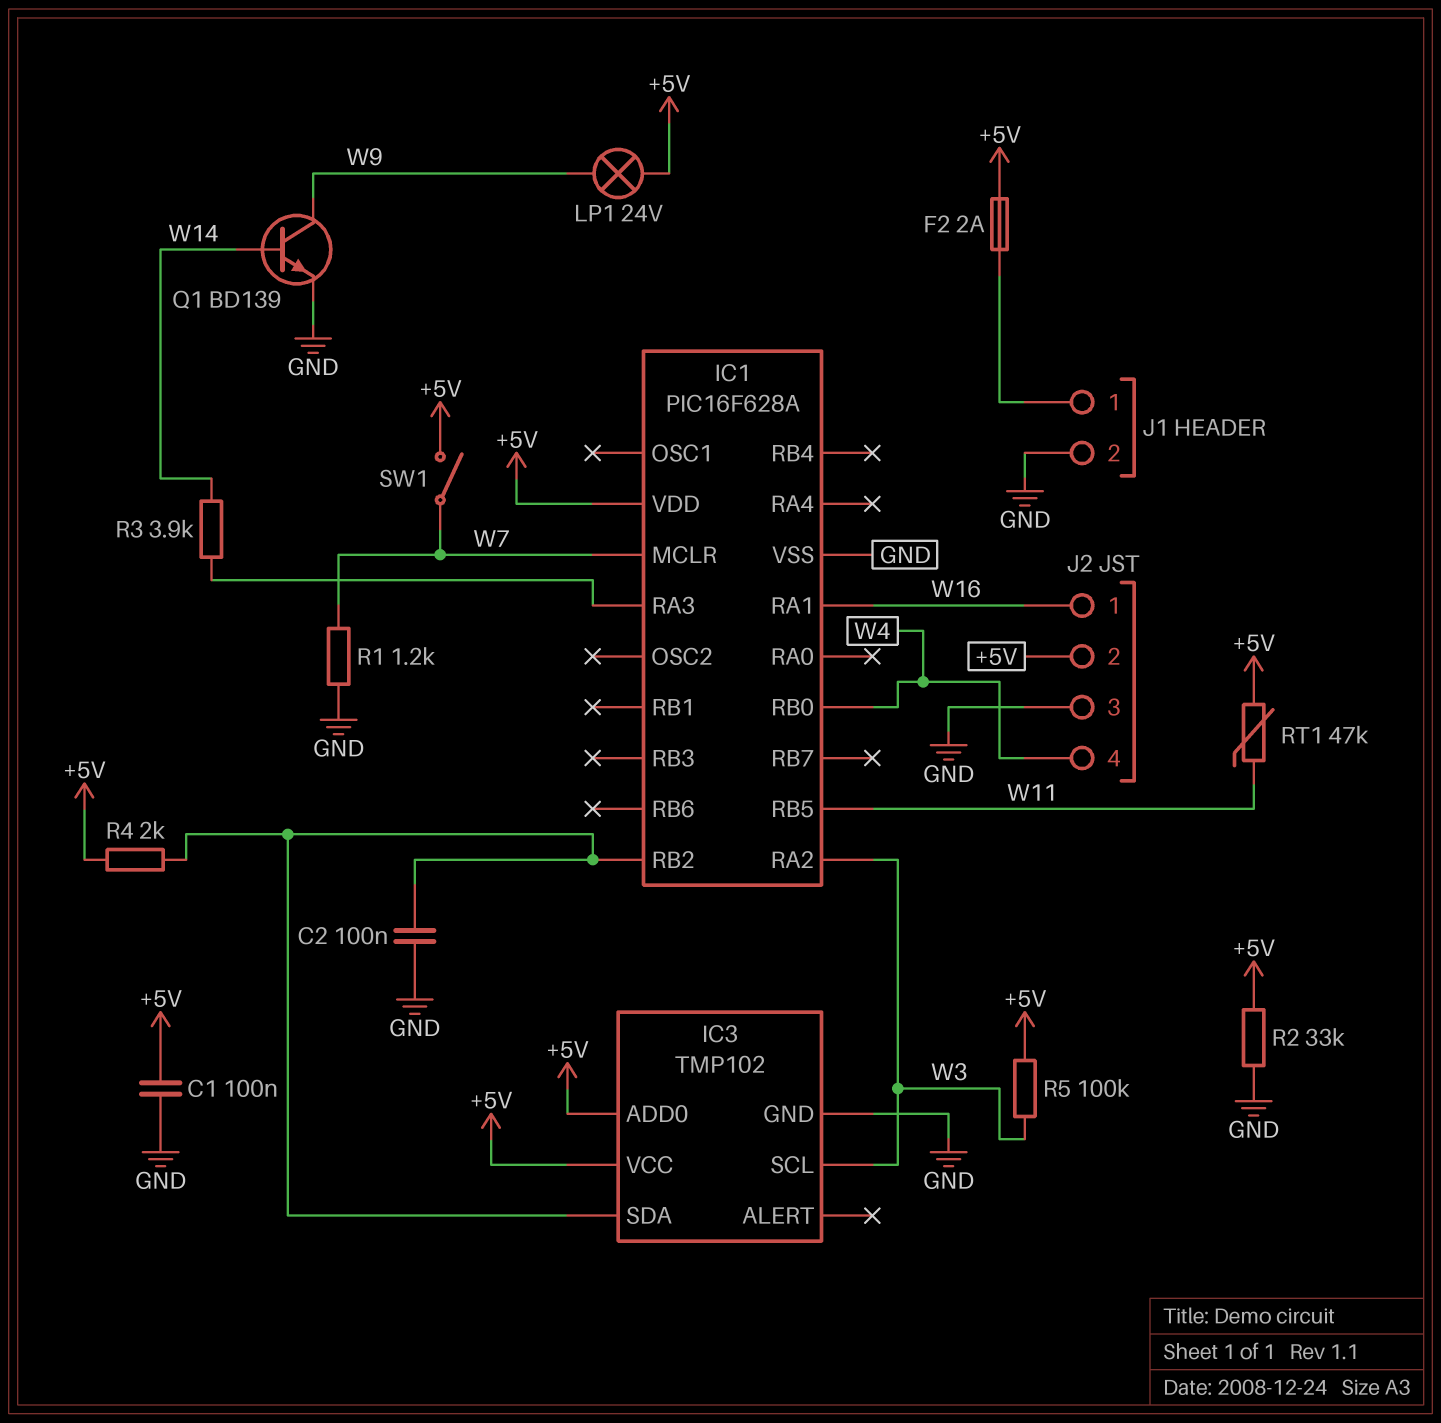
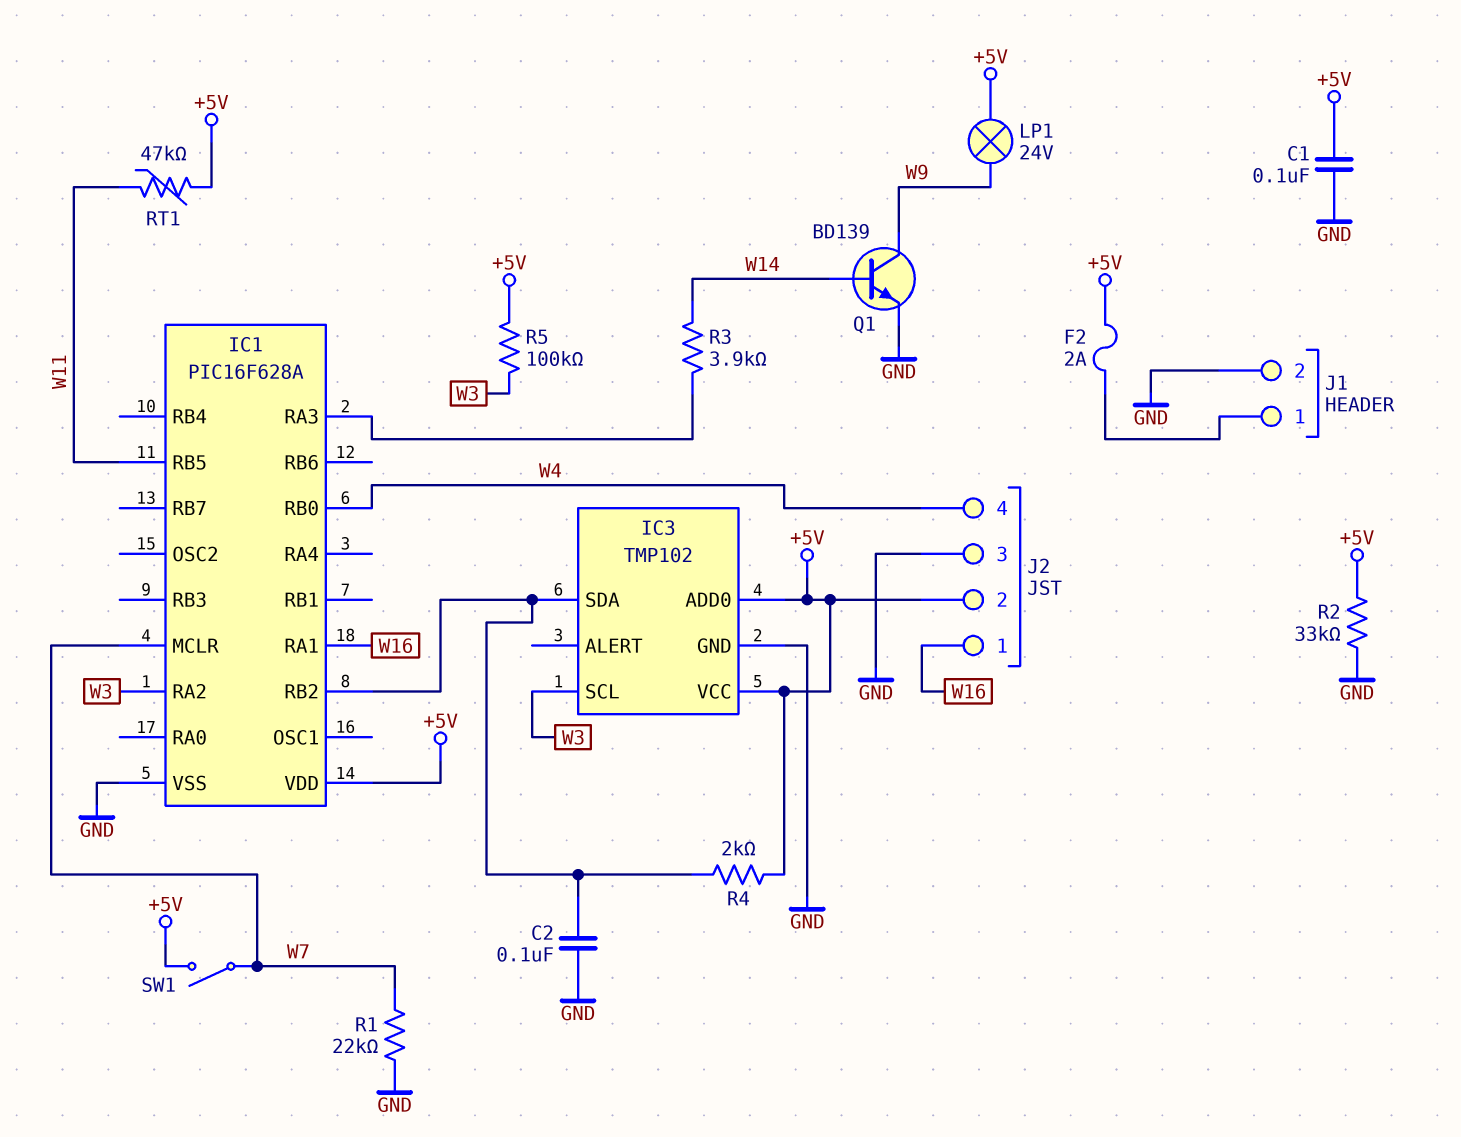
R1: 1.2k (GND, W7) -> 22k (GND, W7)

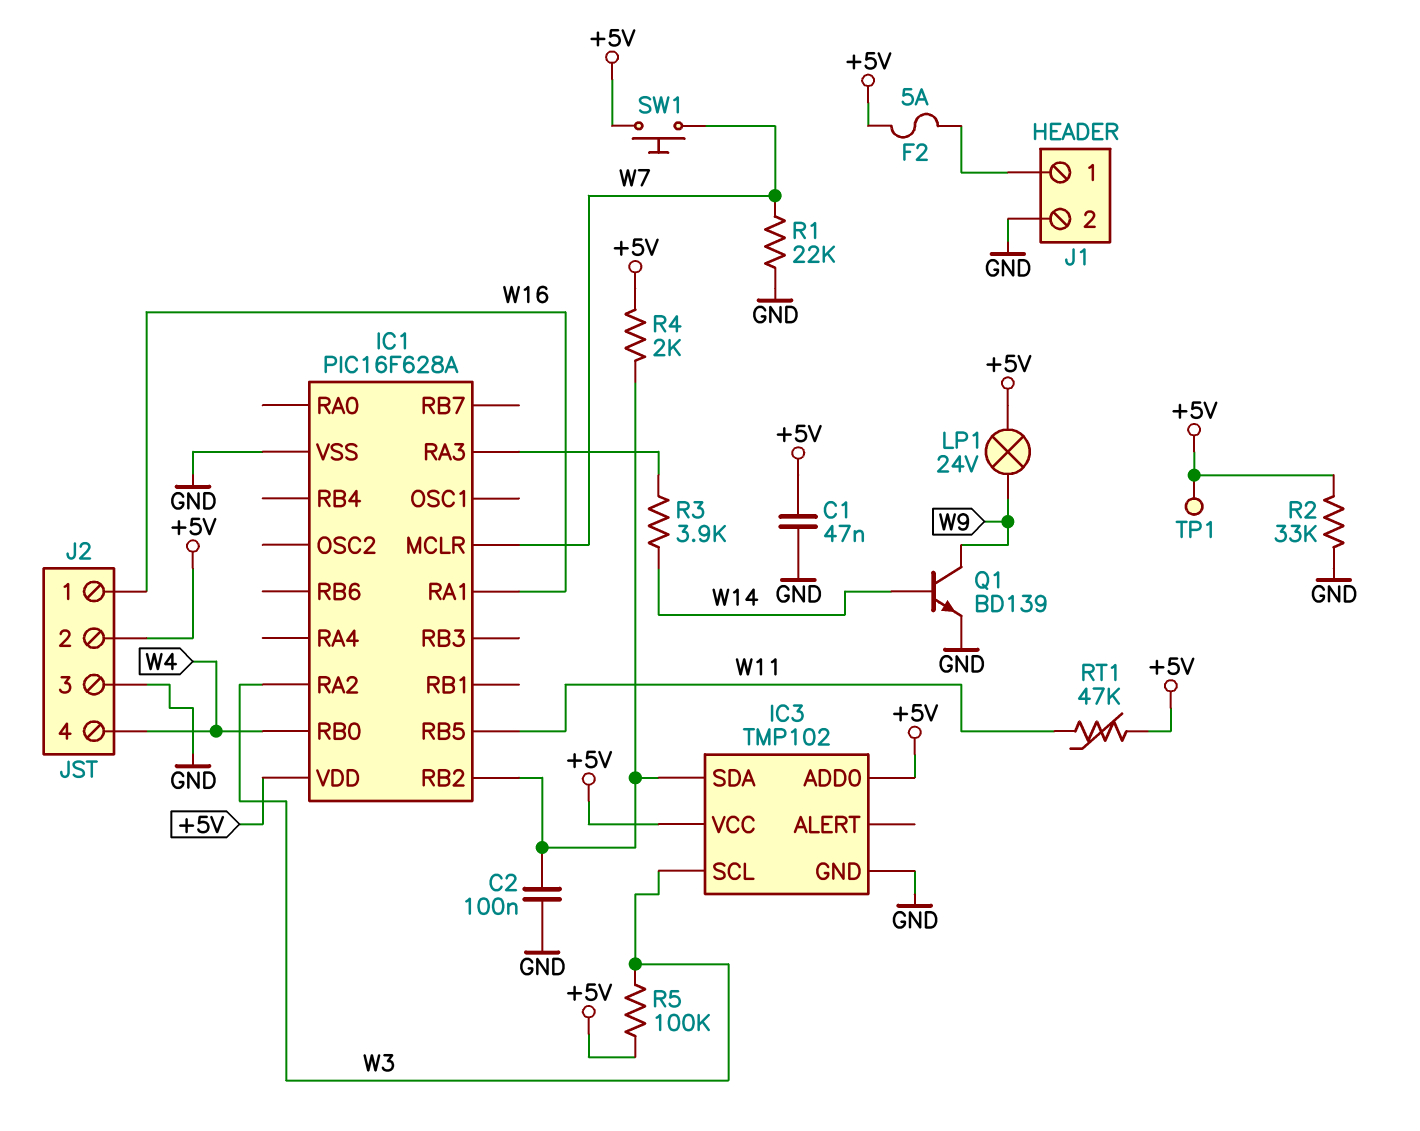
C1: 100nF (+5V, GND) -> 47nF (+5V, GND)
F2: 2A (+5V, J1/1) -> 5A (+5V, J1/1)
SW1: switch (+5V, W7) -> button (+5V, W7)
TP1: none -> test point (+5V)

